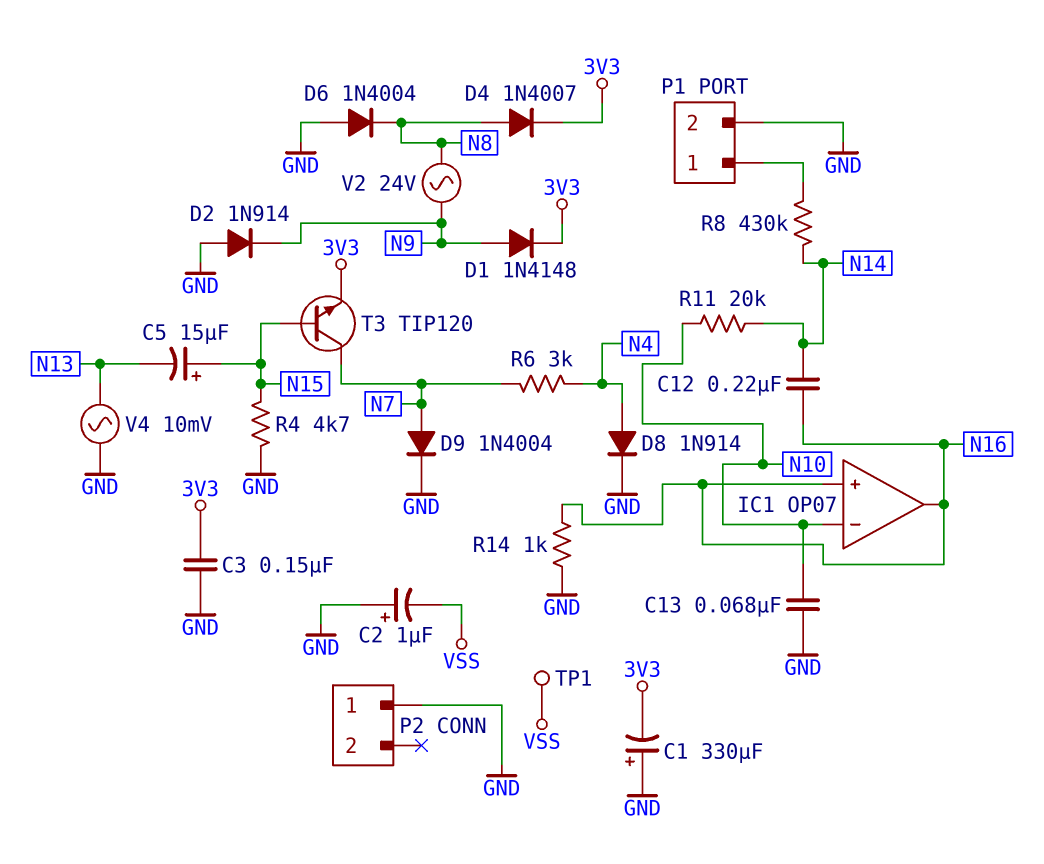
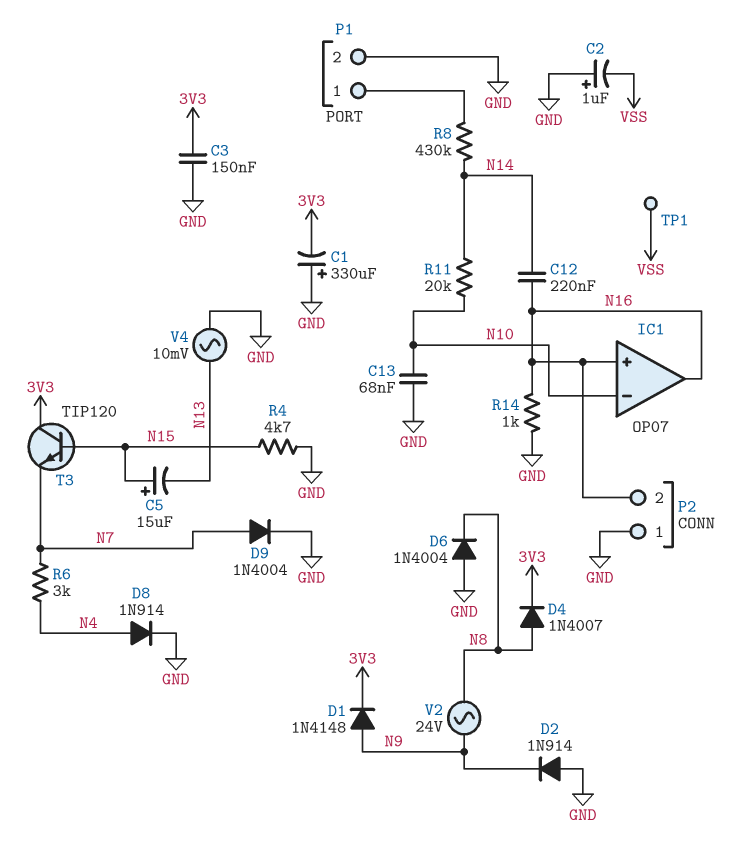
P2 pin 2: none -> N16
T3: NPN TIP120 (B N15, C N7, E 3V3) -> NPN TIP120 (B N15, C 3V3, E N7)

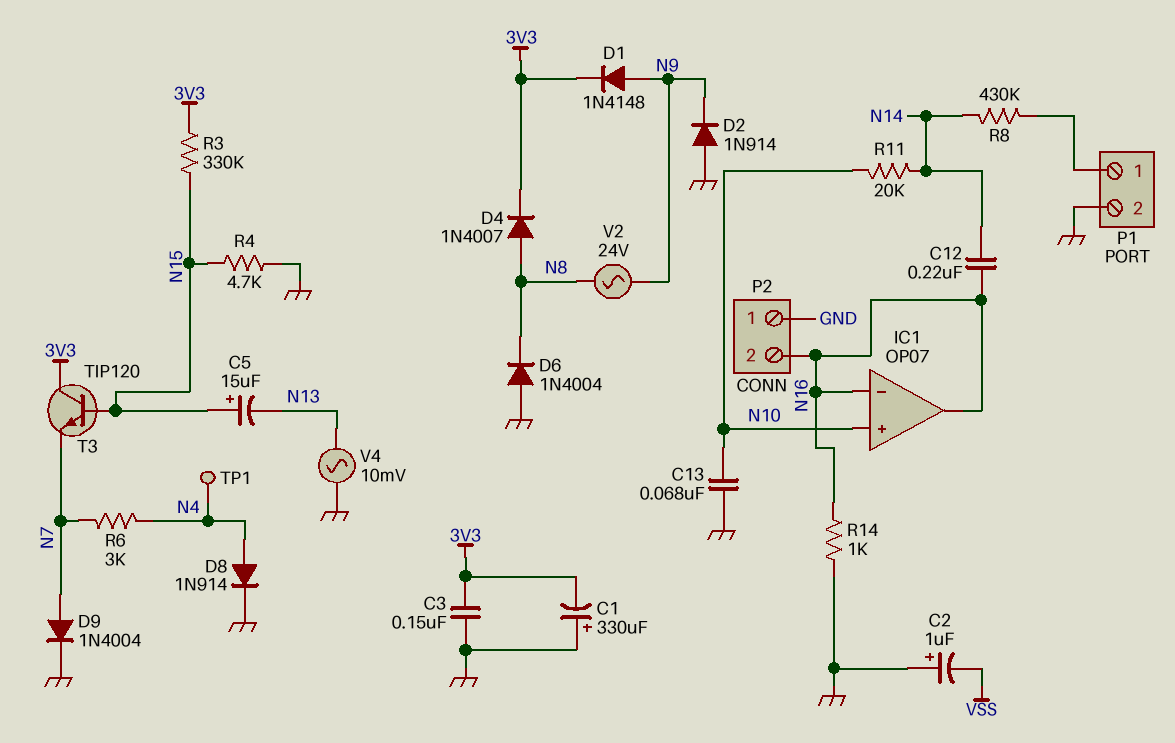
IC1 pin in+: N16 -> N10
IC1 pin in-: N10 -> N16
R3: none -> 330k (3V3, N15)
TP1: test point (VSS) -> test point (N4)

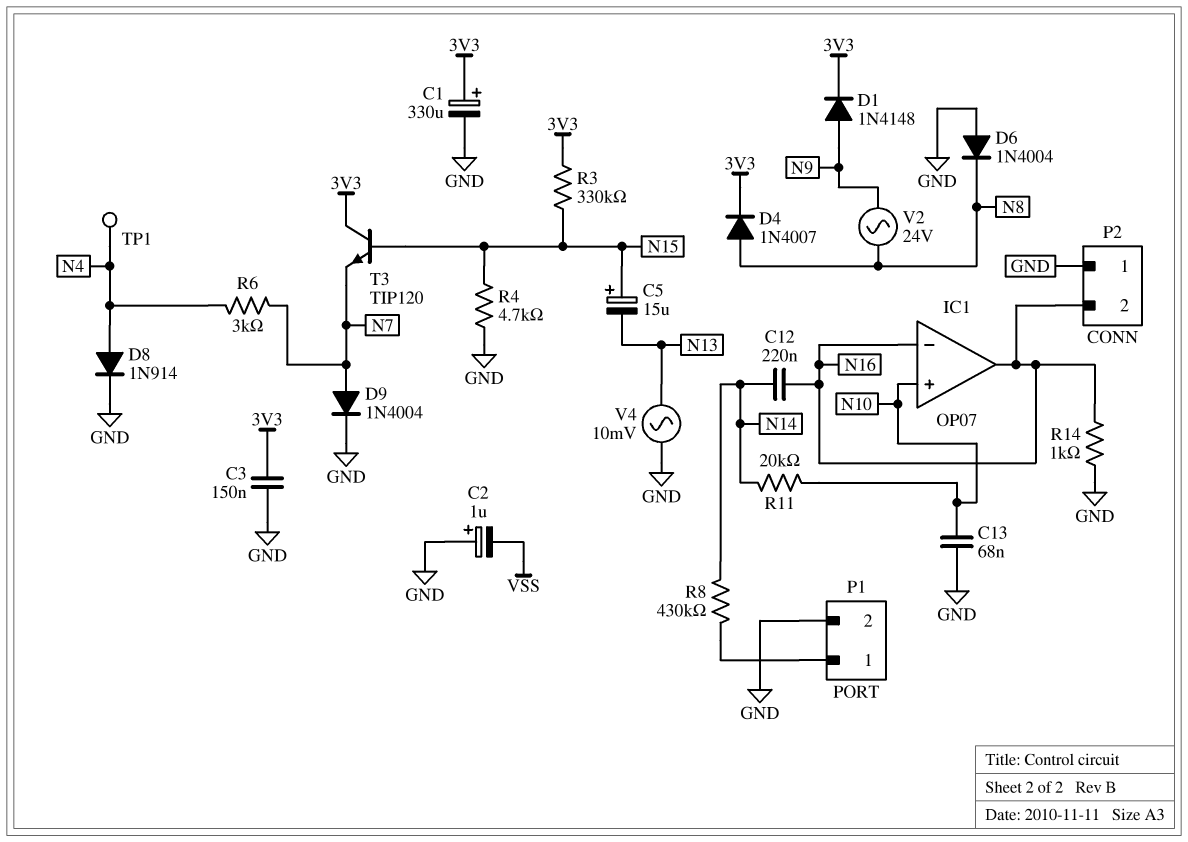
C1: 330uF (plus GND, minus 3V3) -> 330uF (plus 3V3, minus GND)
D2: diode 1N914 (A GND, K N9) -> none

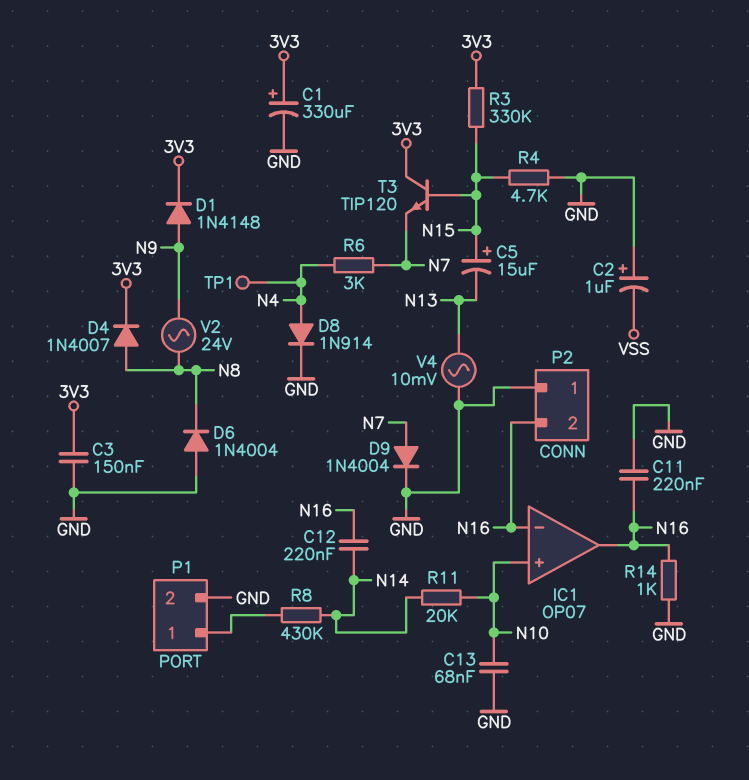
C11: none -> 220nF (GND, N16)

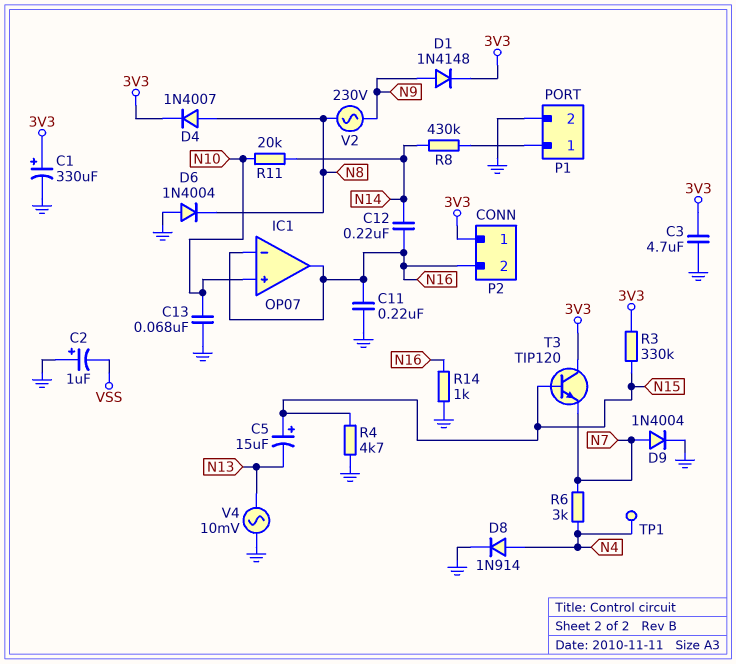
C3: 150nF (3V3, GND) -> 4.7uF (3V3, GND)
P2 pin 1: GND -> 3V3
V2: AC 24V (N8, N9) -> AC 230V (N8, N9)

